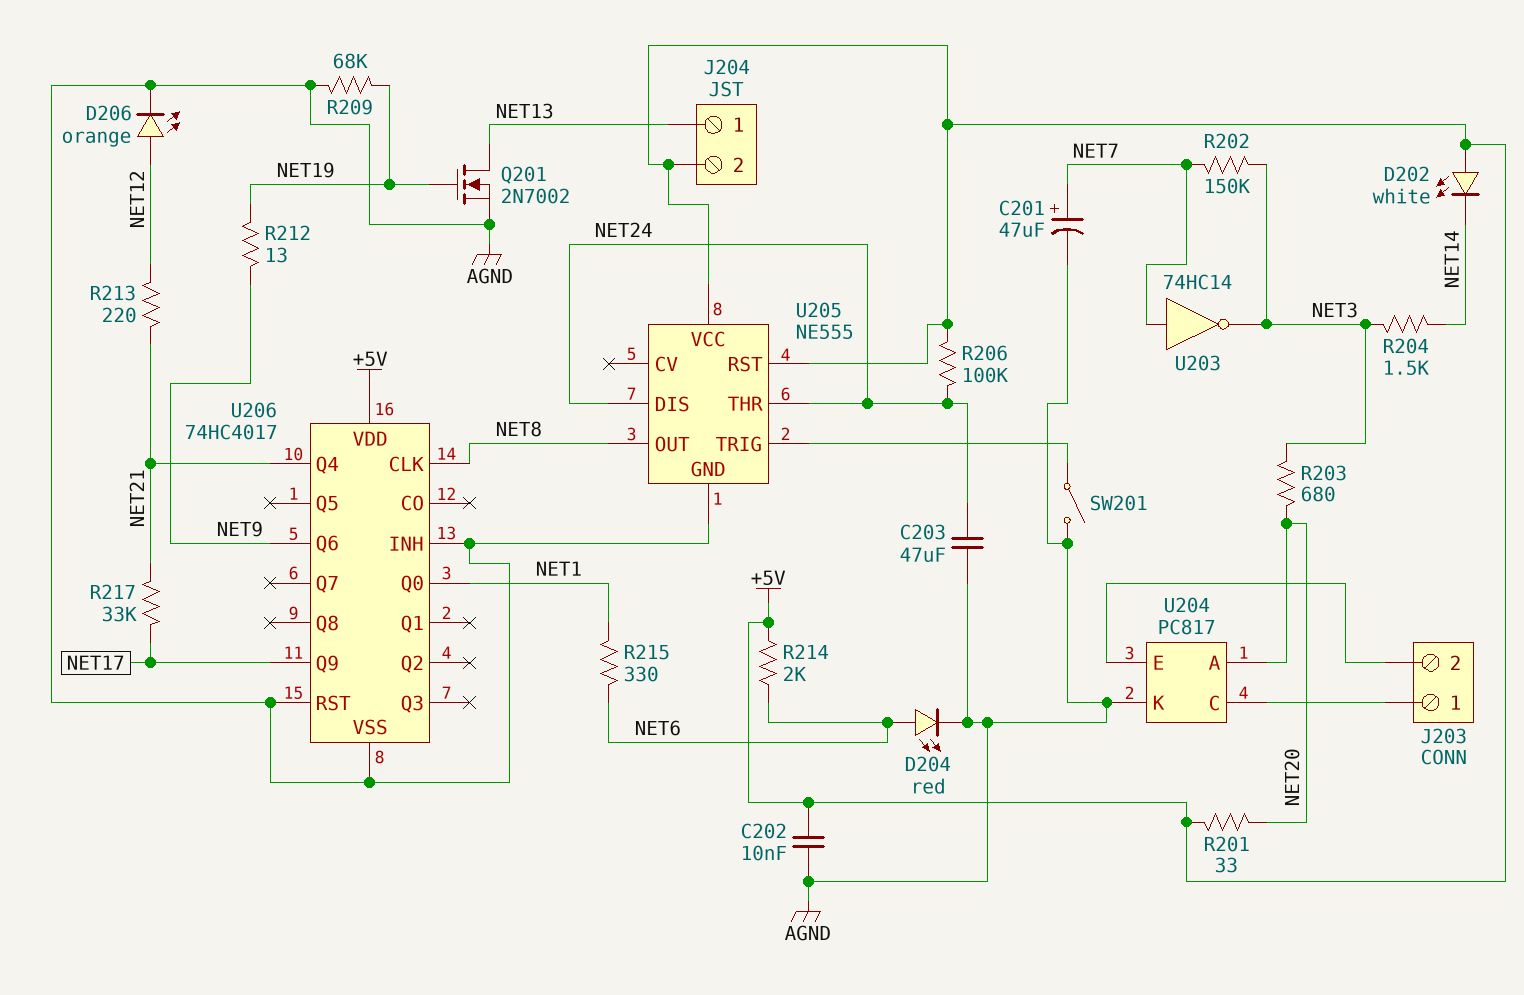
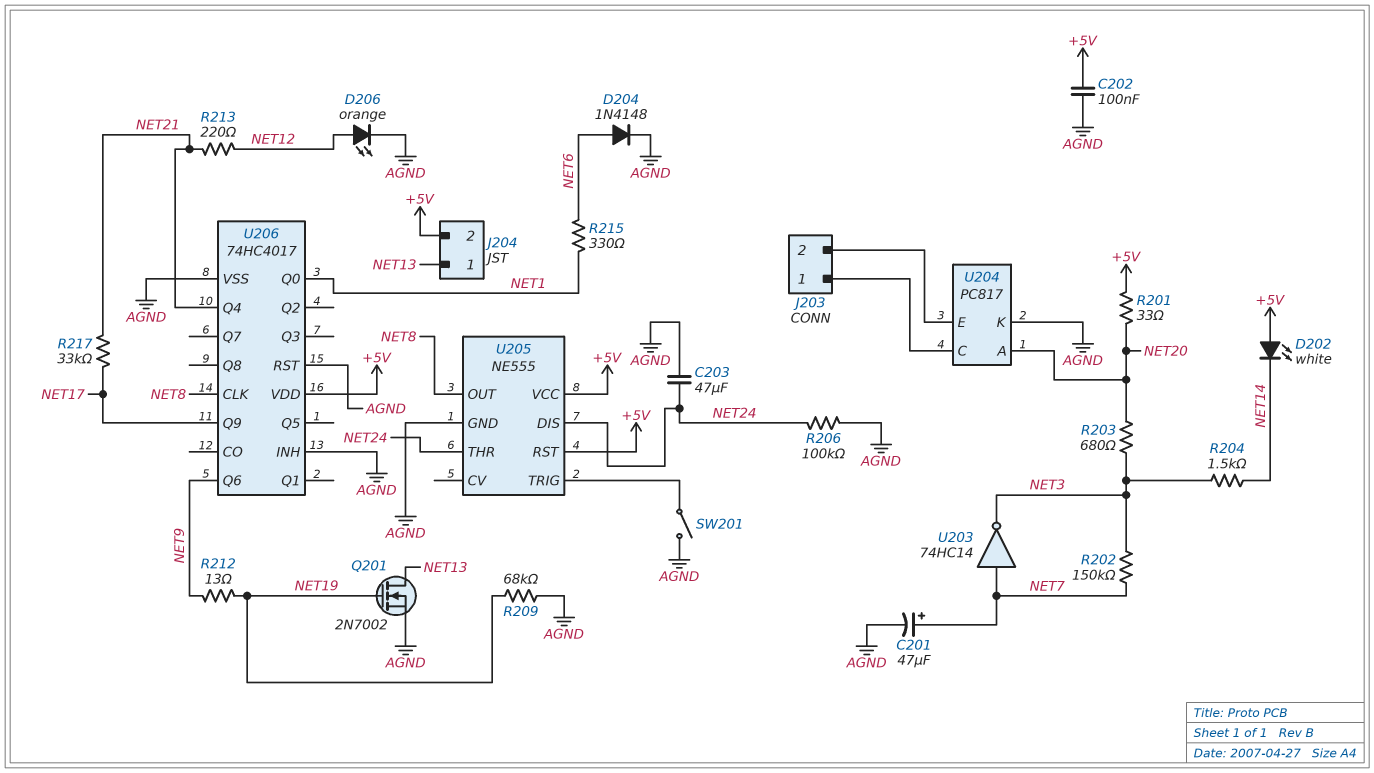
C202: 10nF (+5V, AGND) -> 100nF (+5V, AGND)
D204: LED red (A NET6, K AGND) -> diode 1N4148 (A NET6, K AGND)
R206: 100k (+5V, NET24) -> 100k (AGND, NET24)
R214: 2k (+5V, NET6) -> none

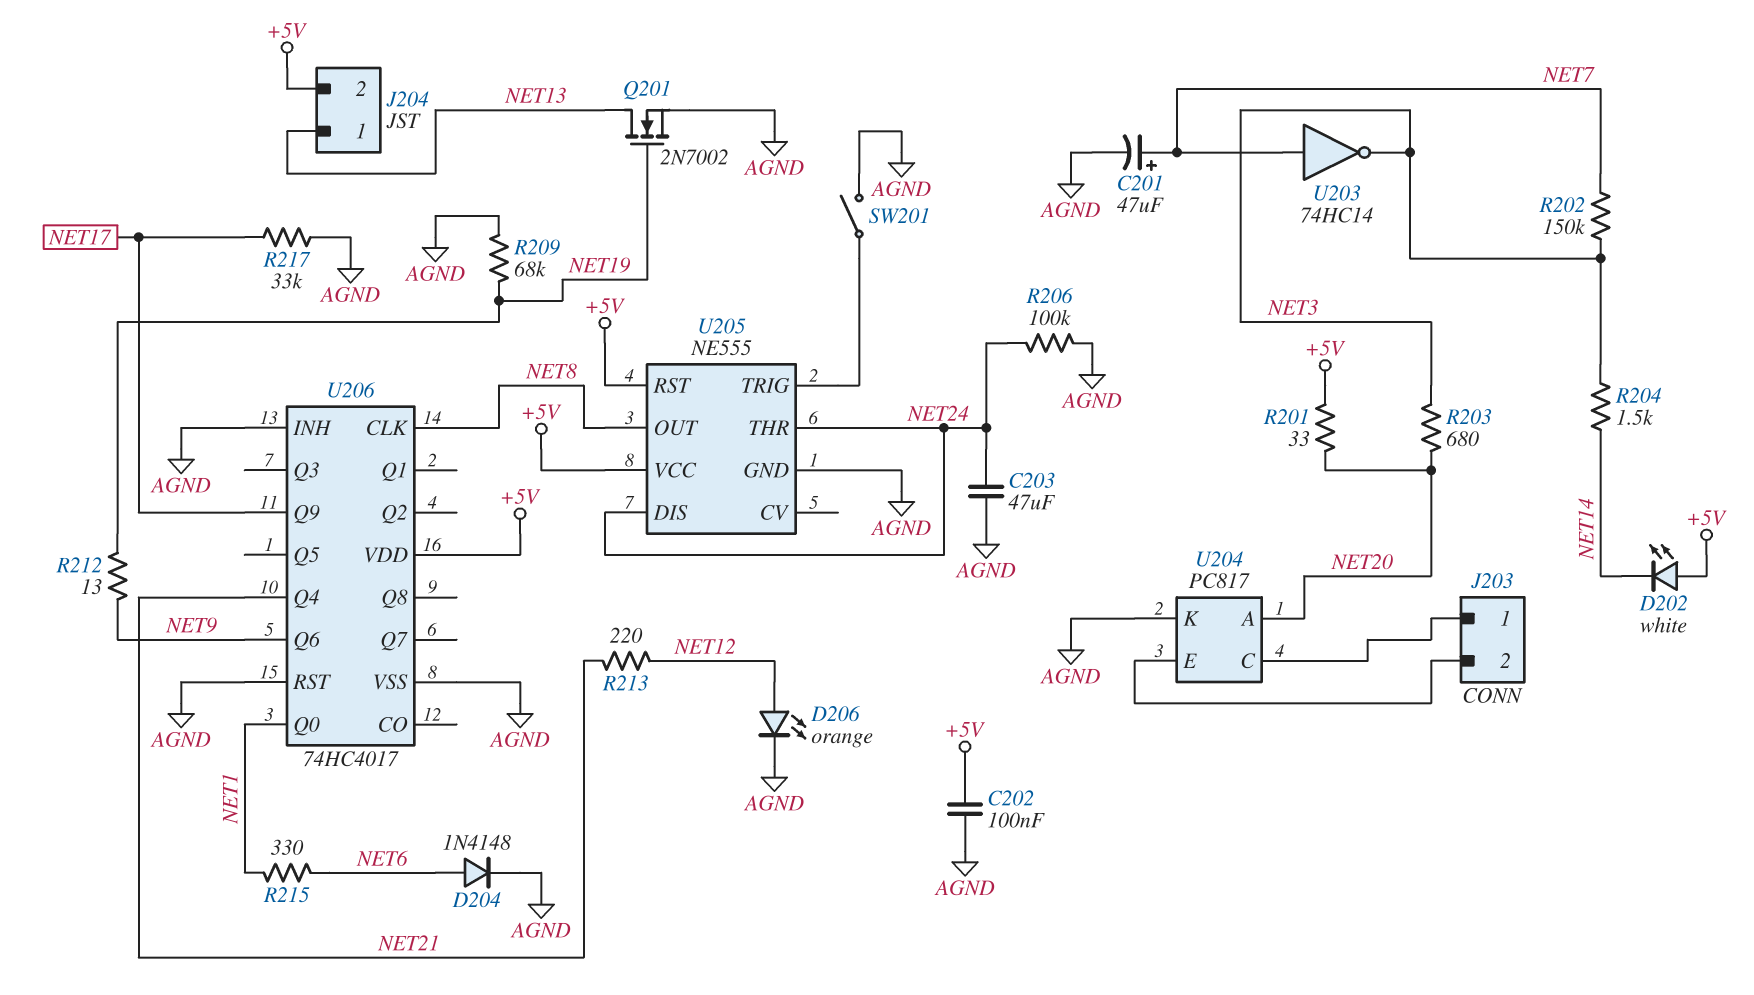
R217: 33k (NET17, NET21) -> 33k (AGND, NET17)

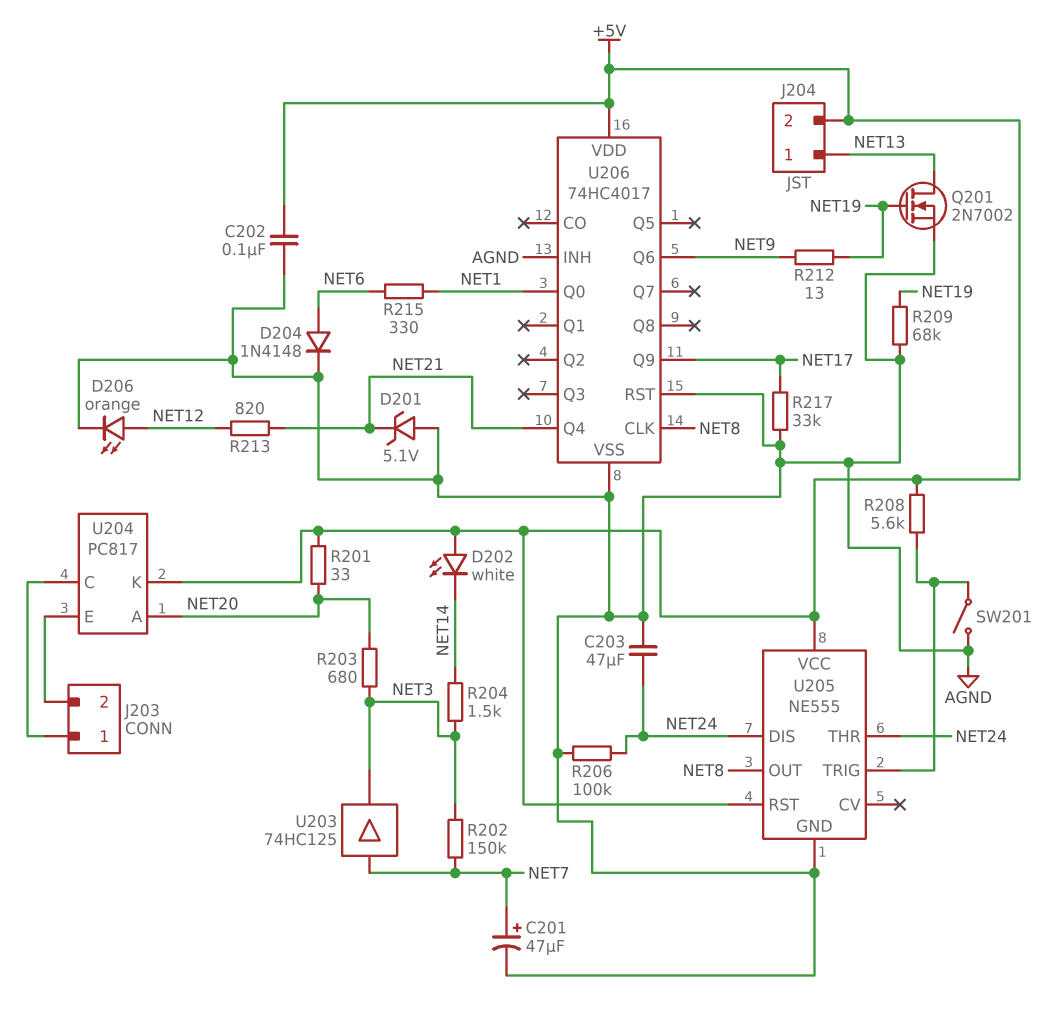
D201: none -> zener 5.1V (A AGND, K NET21)
R208: none -> 5.6k (+5V, U205/TRIG)
R213: 220 (NET12, NET21) -> 820 (NET12, NET21)
U203: NOT 74HC14 (in NET7, out NET3) -> buffer 74HC125 (in NET7, out NET3)
U204 pin K: AGND -> +5V

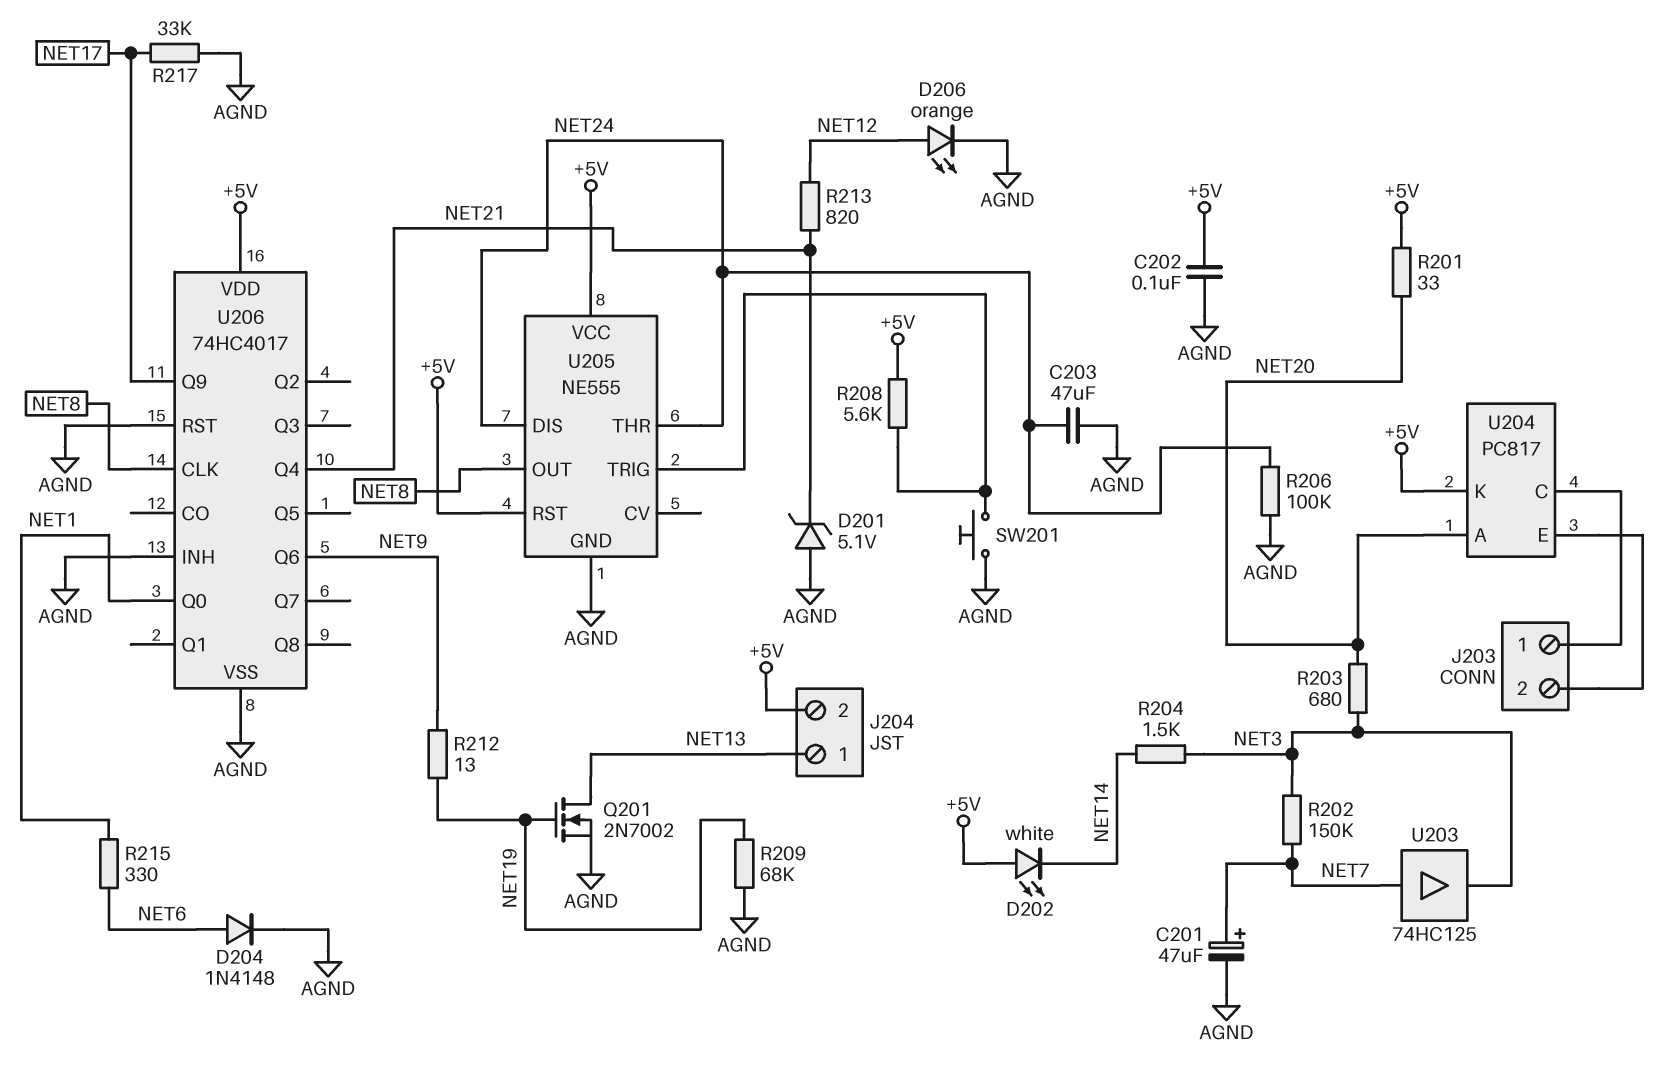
SW201: switch (AGND, U205/TRIG) -> button (AGND, U205/TRIG)

